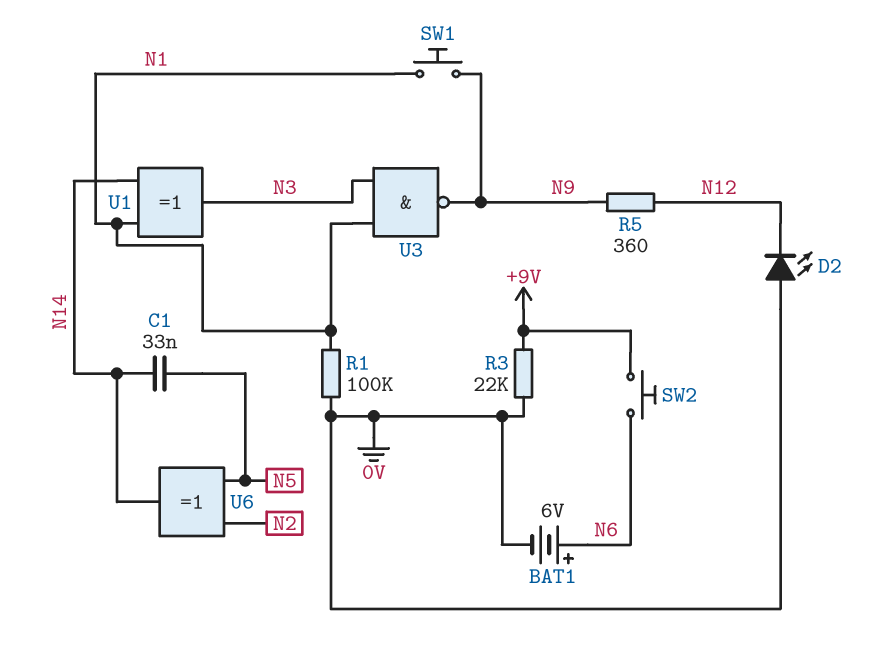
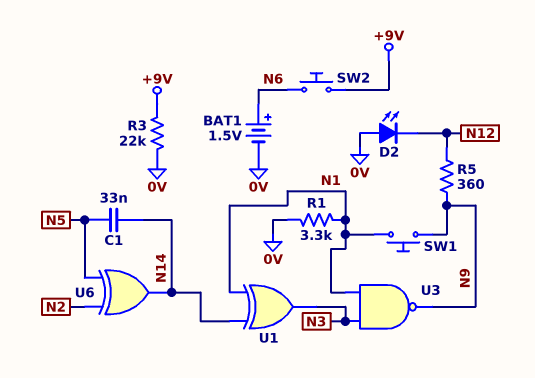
BAT1: 6V (plus N6, minus 0V) -> 1.5V (plus N6, minus 0V)
R1: 100k (0V, N1) -> 3.3k (0V, N1)

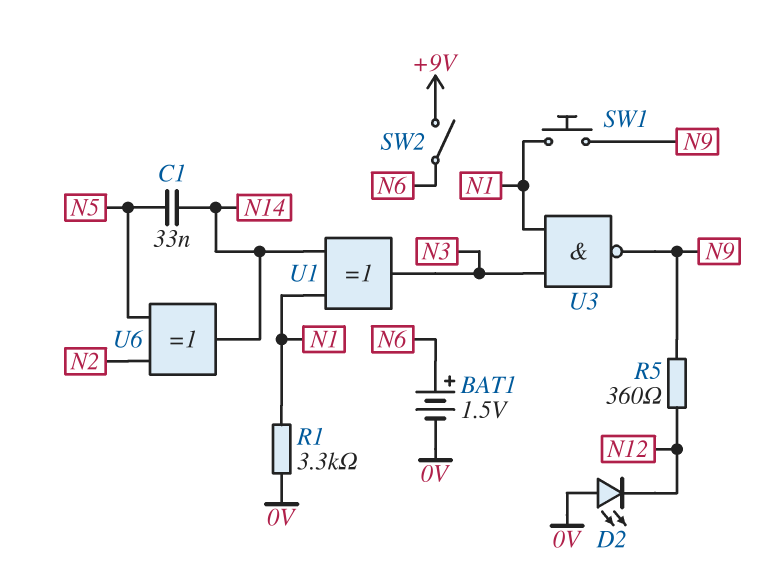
R3: 22k (+9V, 0V) -> none
SW2: button (+9V, N6) -> switch (+9V, N6)

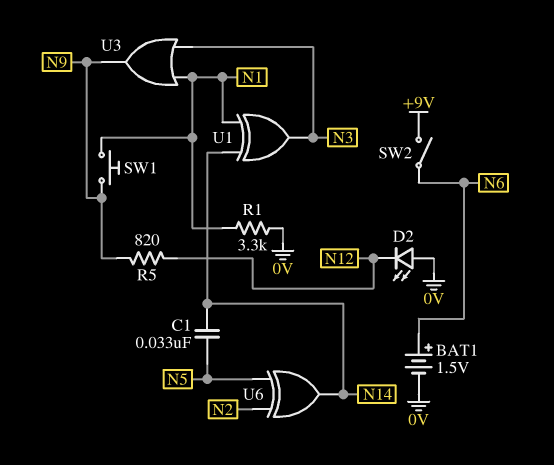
R5: 360 (N9, N12) -> 820 (N9, N12)
U3: NAND (in N1, in N3, out N9) -> OR (in N1, in N3, out N9)

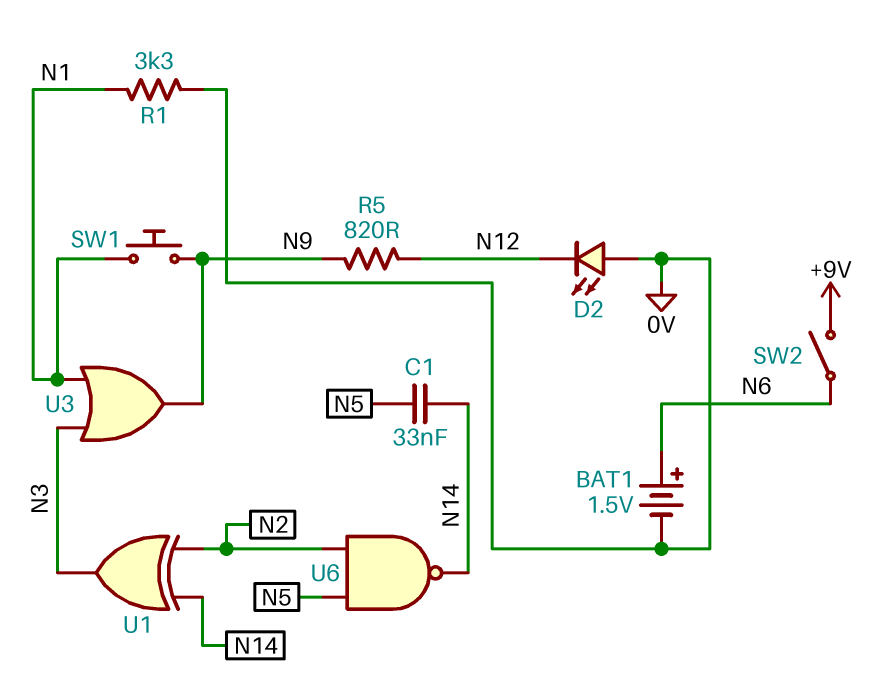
U1: XOR (in N1, in N14, out N3) -> XOR (in N2, in N14, out N3)
U6: XOR (in N2, in N5, out N14) -> NAND (in N2, in N5, out N14)

